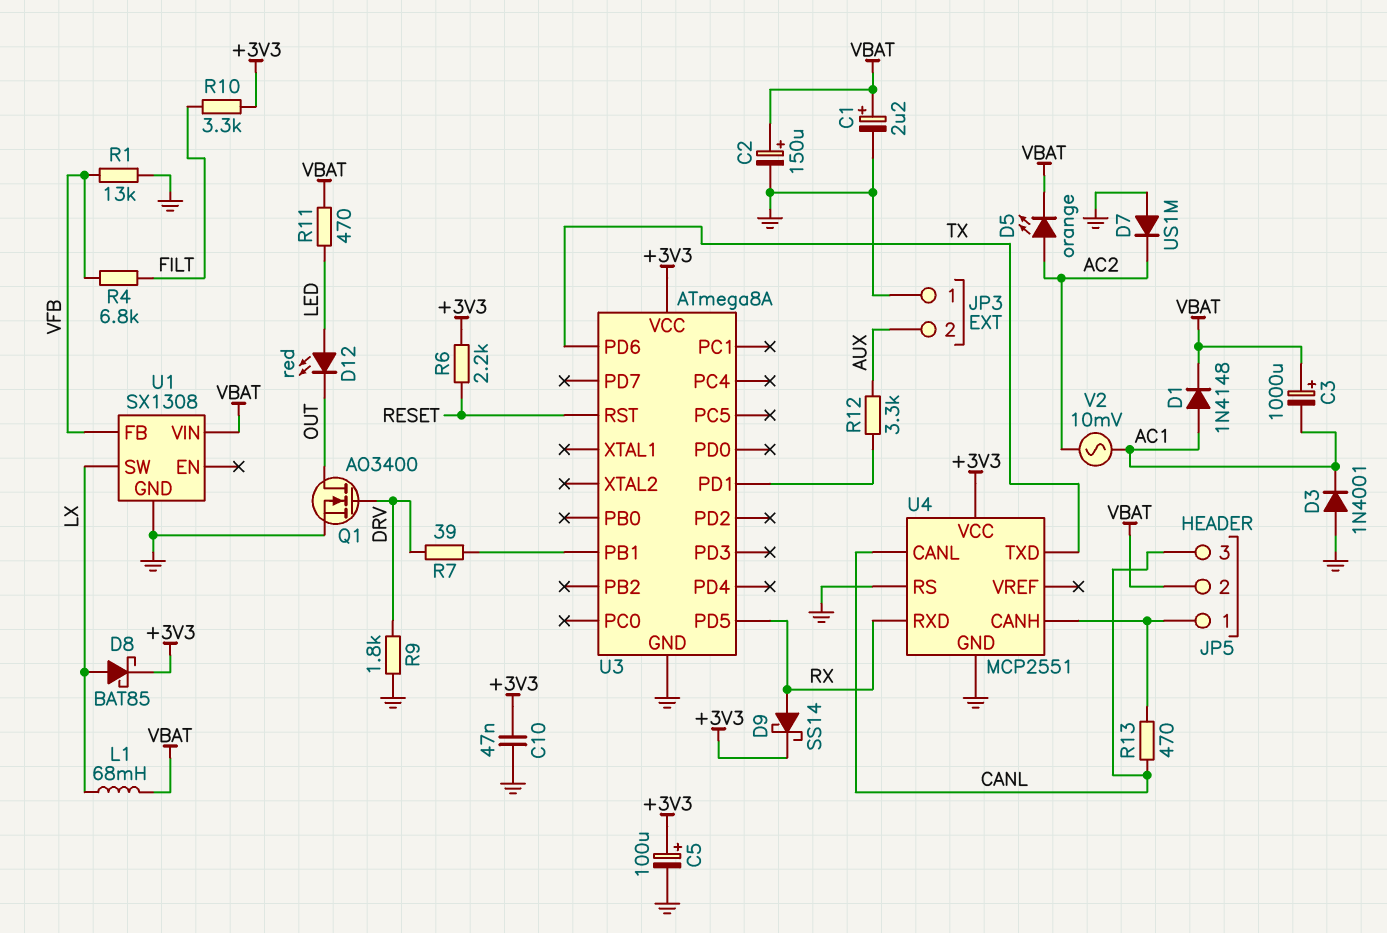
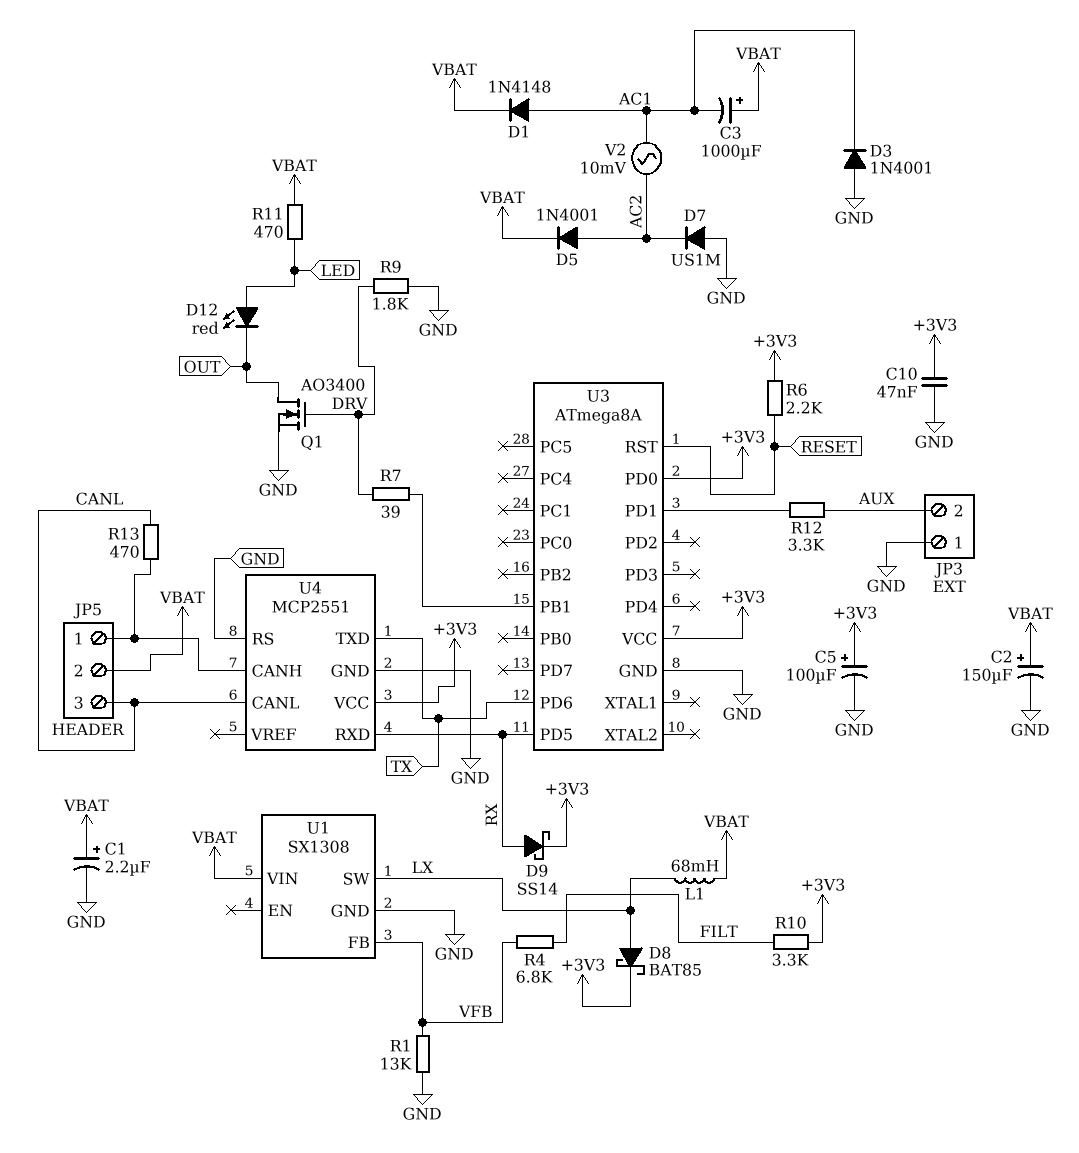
D5: LED orange (A AC2, K VBAT) -> diode 1N4001 (A AC2, K VBAT)
U3 pin PD0: none -> +3V3

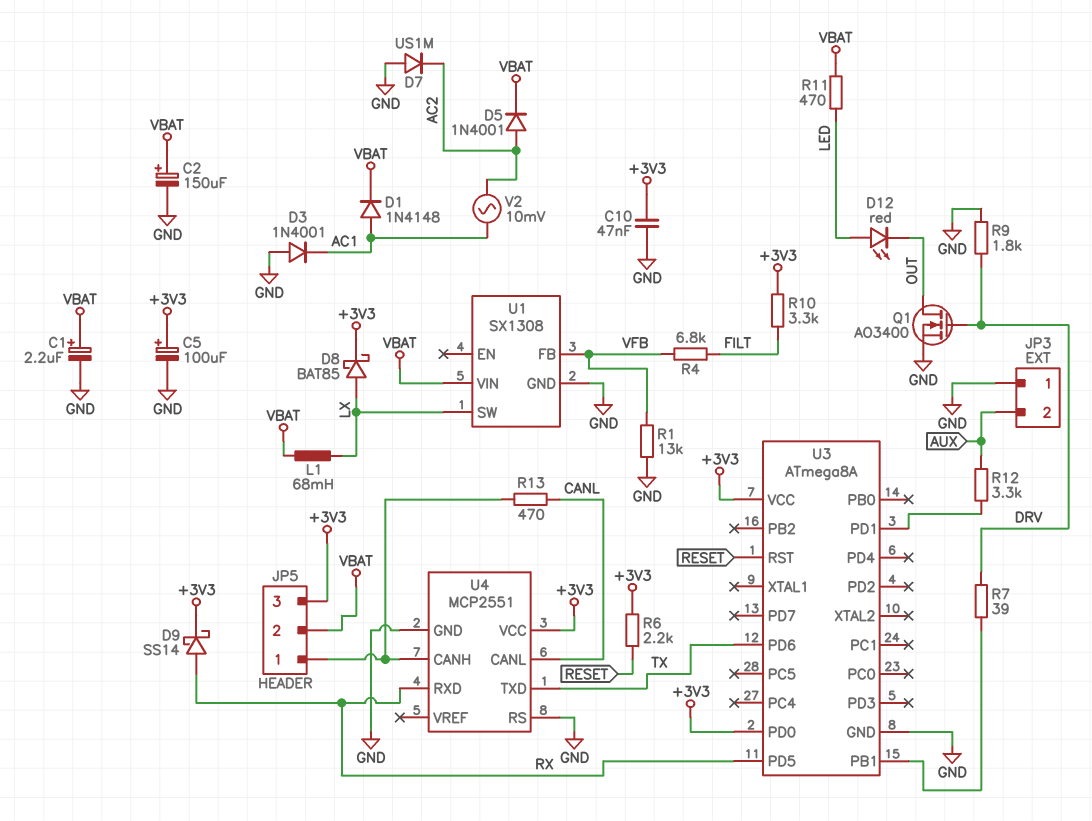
C3: 1000uF (plus VBAT, minus AC1) -> none
JP5 pin 3: CANL -> +3V3

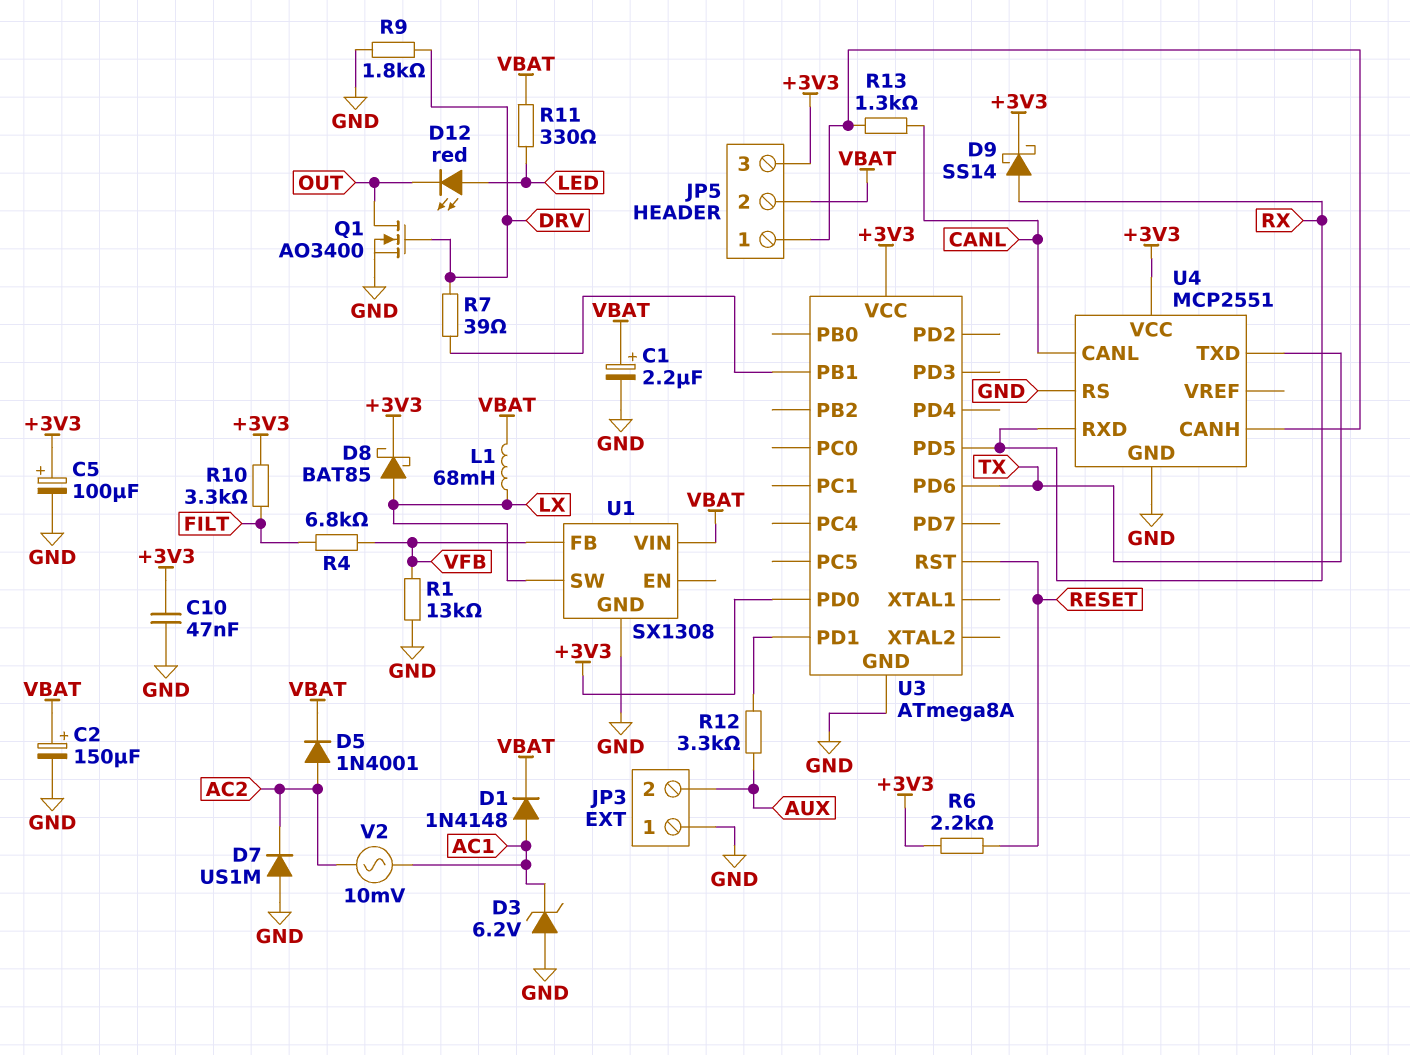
D3: diode 1N4001 (A GND, K AC1) -> zener 6.2V (A GND, K AC1)
R11: 470 (LED, VBAT) -> 330 (LED, VBAT)
R13: 470 (CANL, JP5/1) -> 1.3k (CANL, JP5/1)

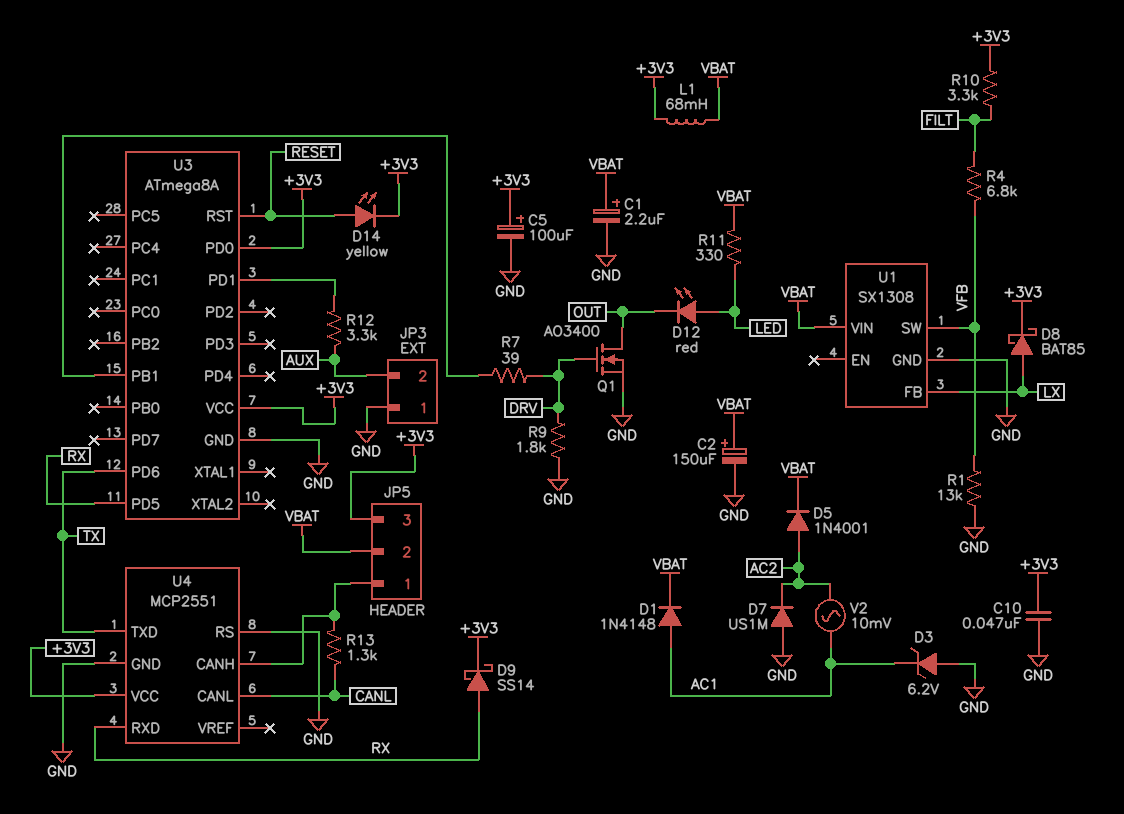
D14: none -> LED yellow (A RESET, K +3V3)
L1: 68mH (LX, VBAT) -> 68mH (+3V3, VBAT)
R6: 2.2k (+3V3, RESET) -> none
U1 pin FB: VFB -> LX
U1 pin SW: LX -> VFB

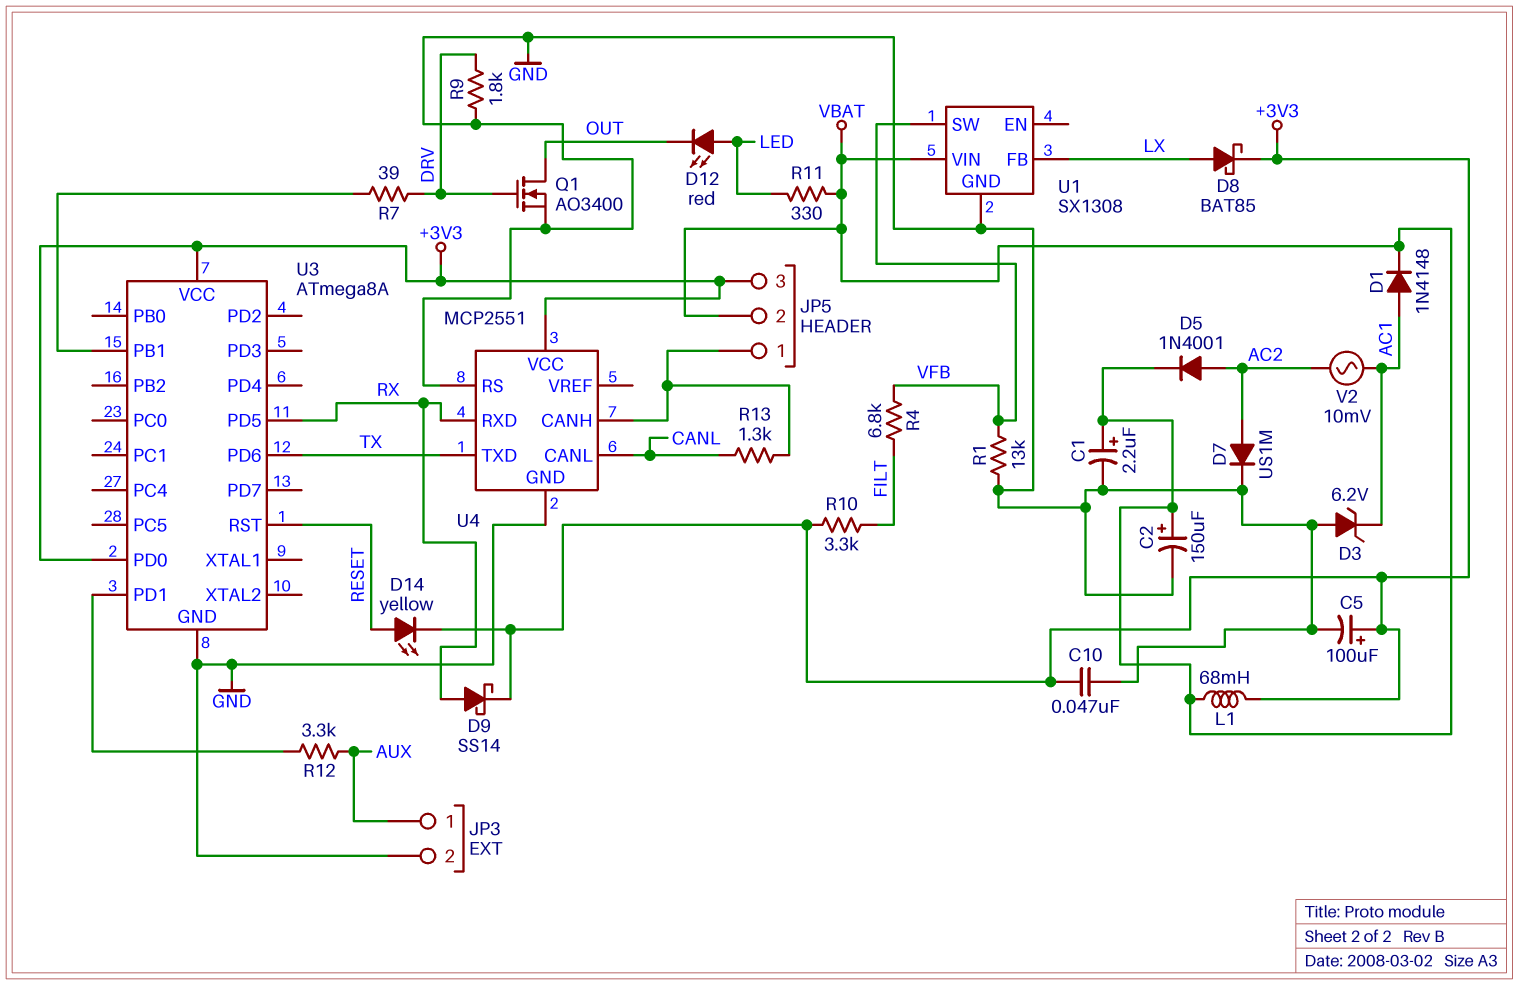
D7: diode US1M (A GND, K AC2) -> diode US1M (A AC2, K GND)
JP3 pin 1: GND -> AUX
JP3 pin 2: AUX -> GND

